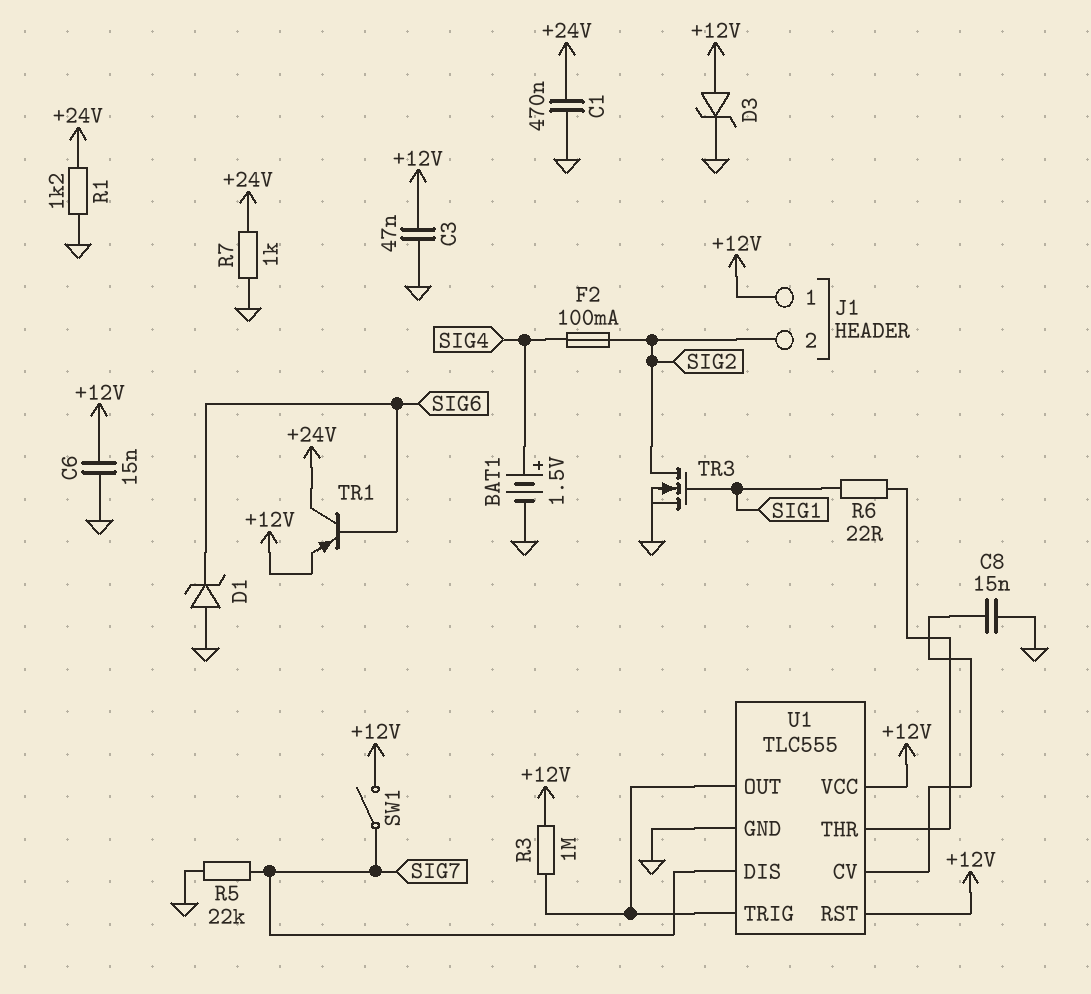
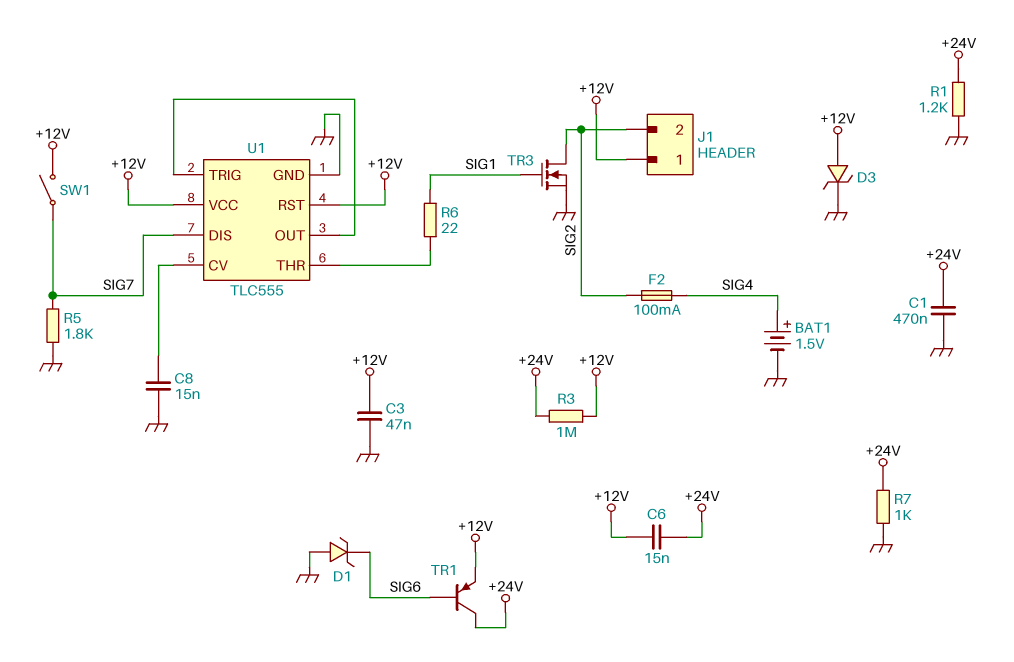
C6: 15nF (+12V, GND) -> 15nF (+12V, +24V)
R3: 1M (+12V, U1/OUT) -> 1M (+12V, +24V)
R5: 22k (GND, SIG7) -> 1.8k (GND, SIG7)

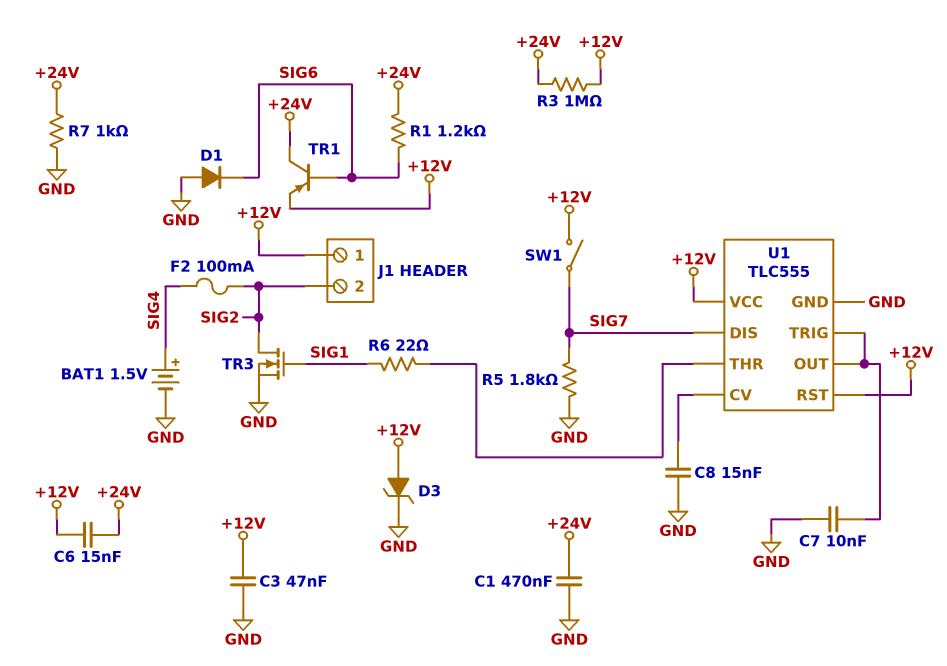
C7: none -> 10nF (GND, U1/OUT)
D1: zener (A GND, K SIG6) -> diode (A GND, K SIG6)
R1: 1.2k (+24V, GND) -> 1.2k (+24V, SIG6)

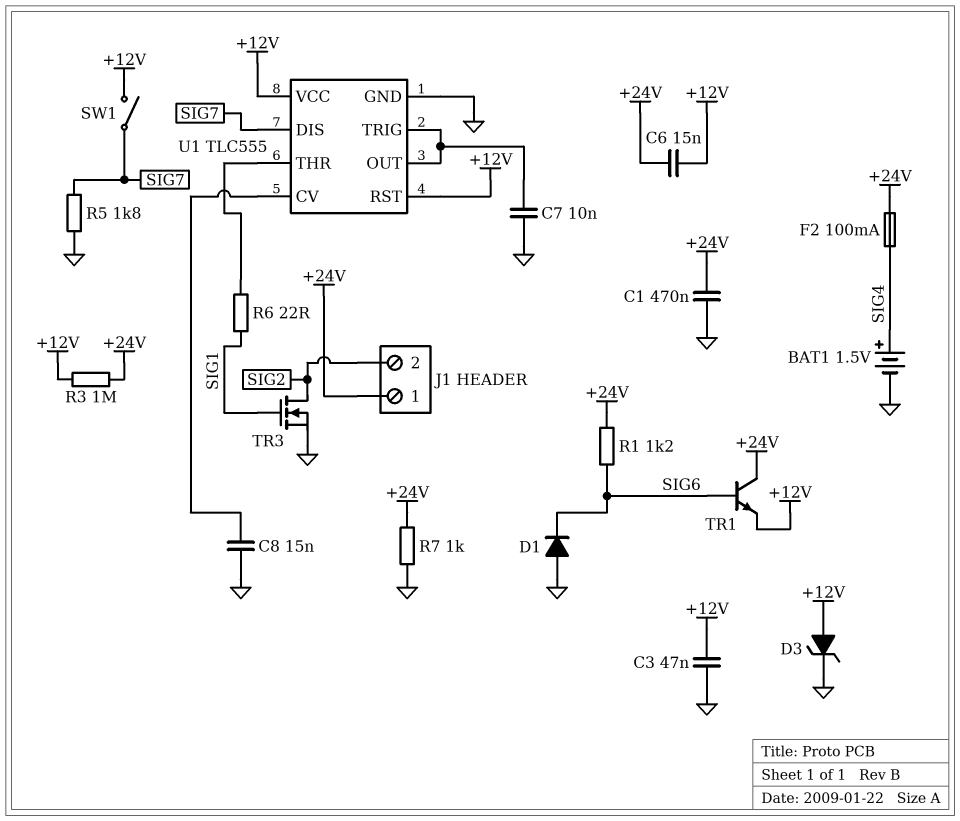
F2: 100mA (SIG2, SIG4) -> 100mA (+24V, SIG4)
J1 pin 1: +12V -> +24V
TR1: PNP (B SIG6, C +24V, E +12V) -> NPN (B SIG6, C +24V, E +12V)

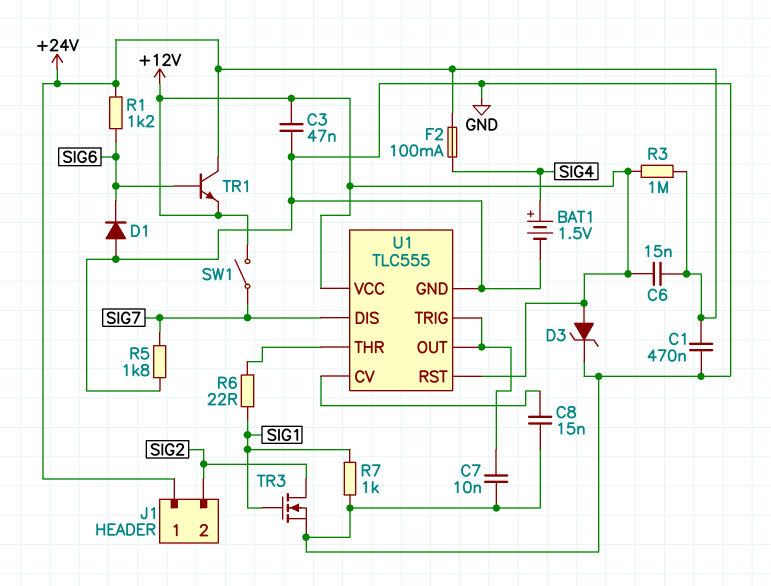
R7: 1k (+24V, GND) -> 1k (GND, SIG1)

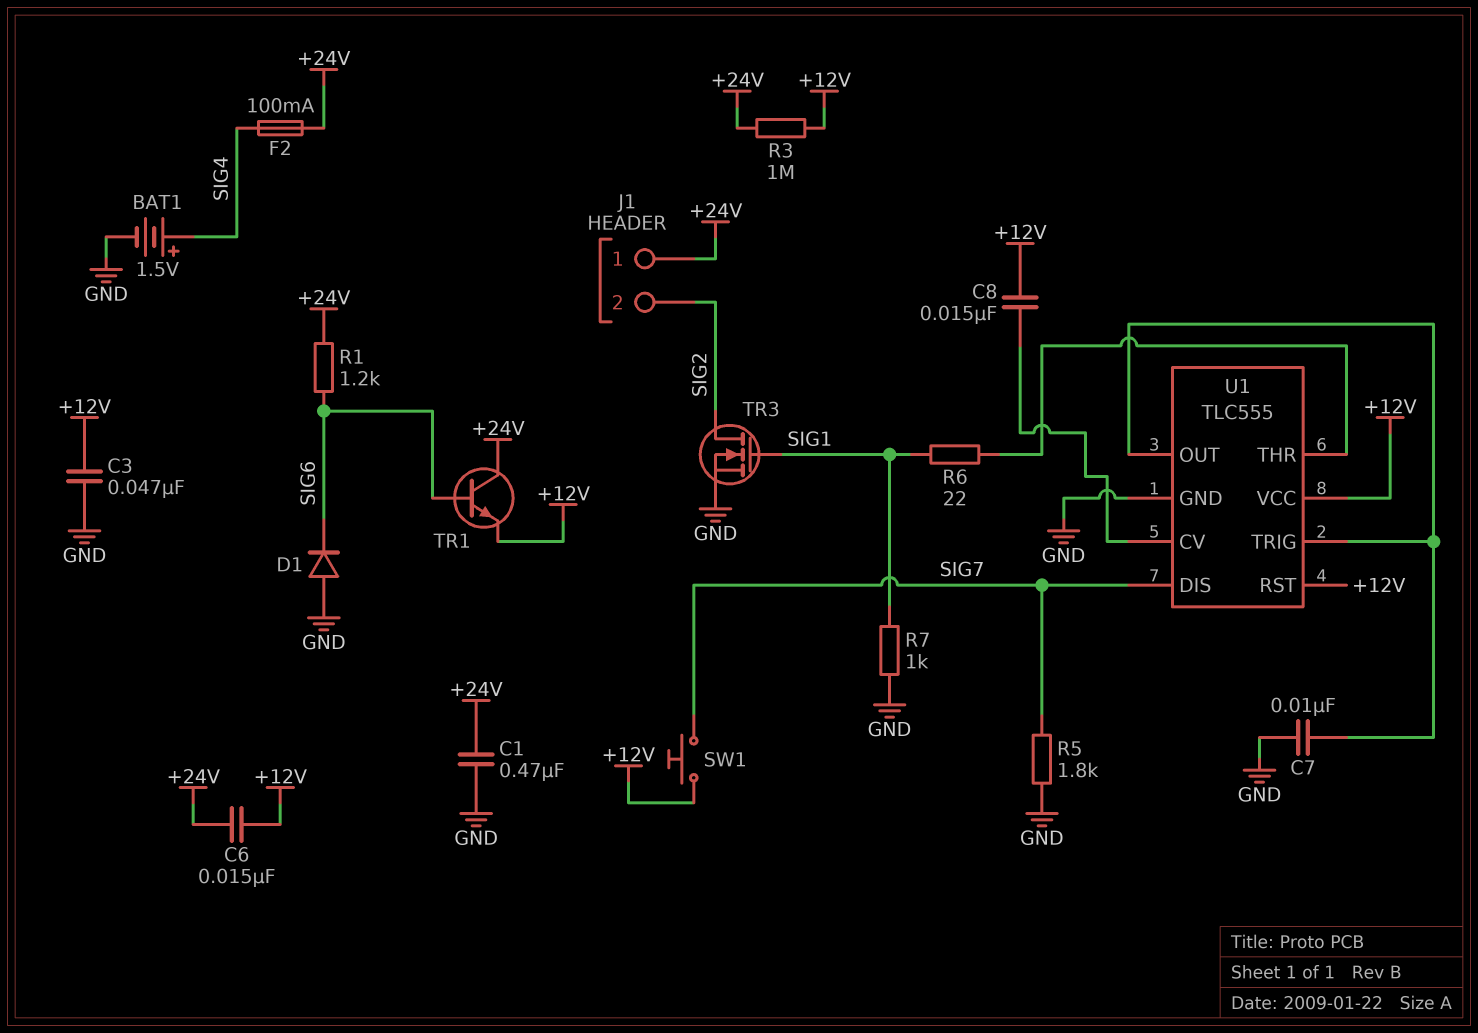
C8: 15nF (GND, U1/CV) -> 15nF (+12V, U1/CV)
D3: zener (A +12V, K GND) -> none
SW1: switch (+12V, SIG7) -> button (+12V, SIG7)

